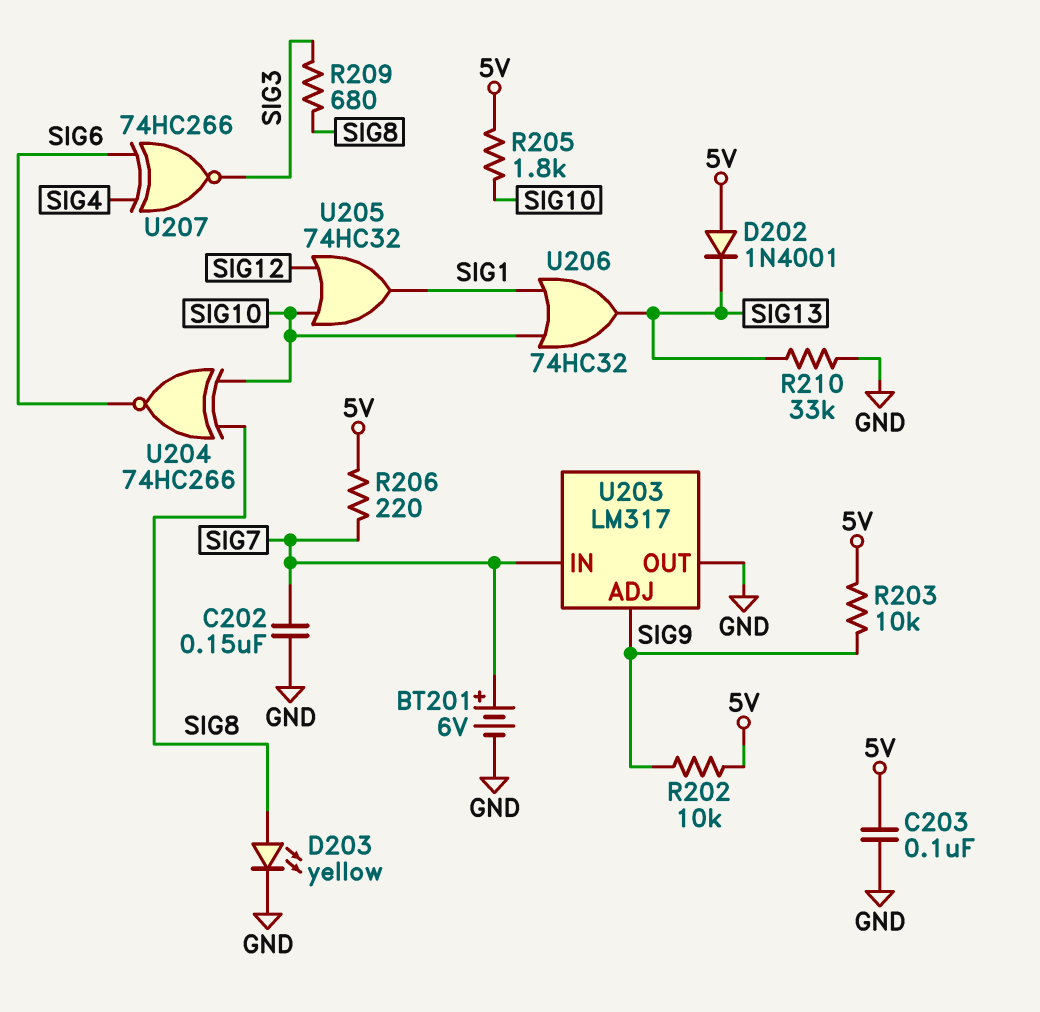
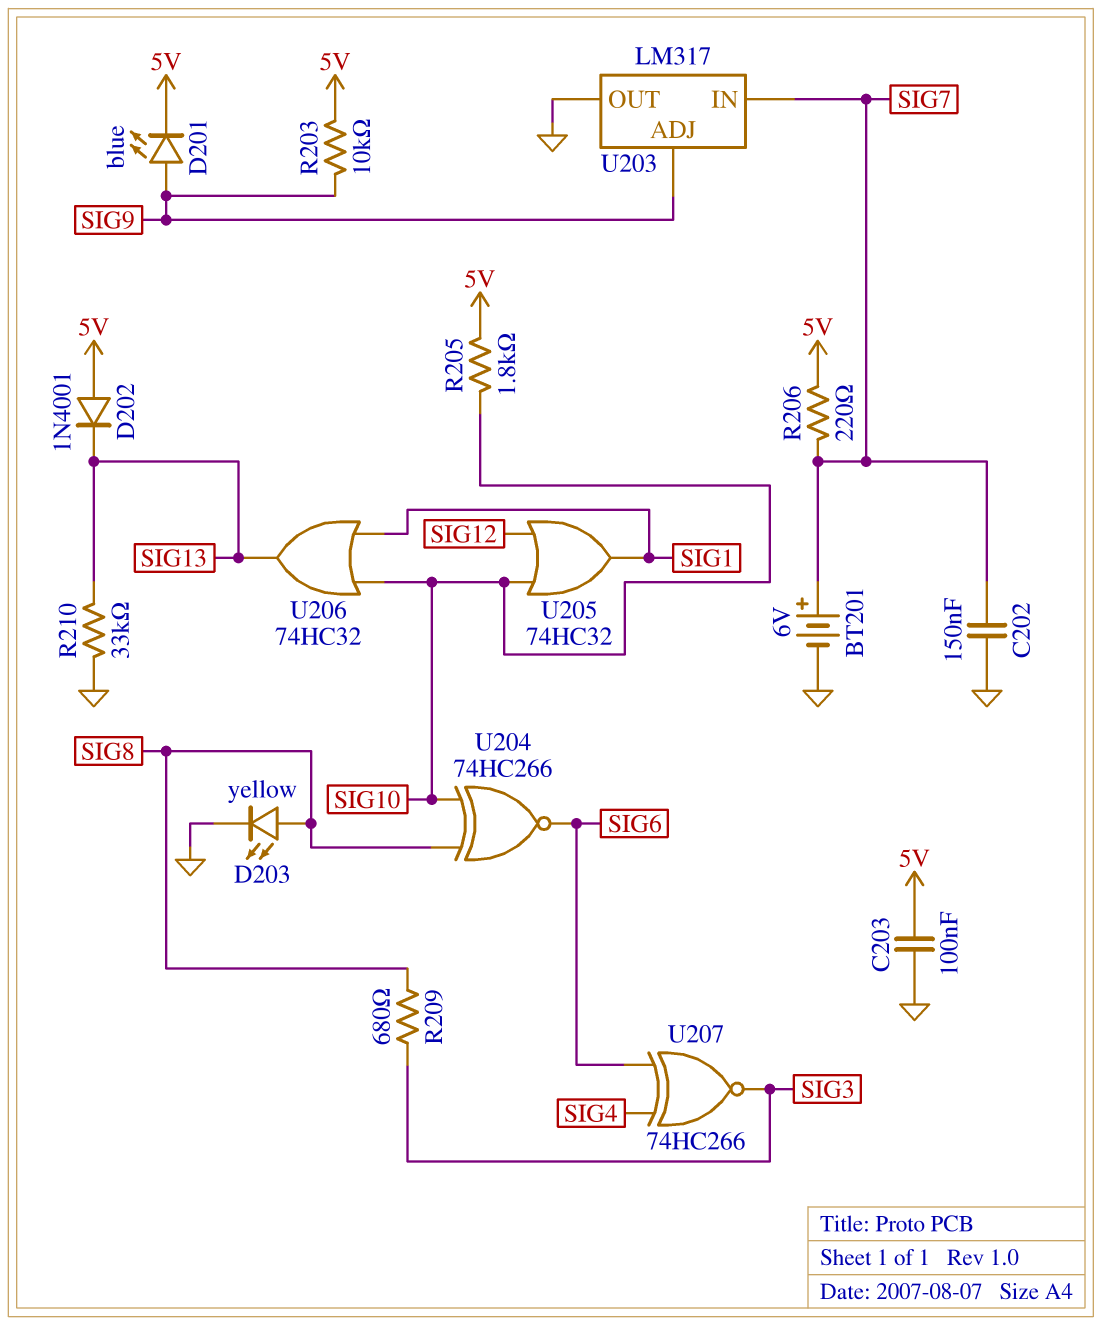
D201: none -> LED blue (A SIG9, K 5V)
R202: 10k (5V, SIG9) -> none

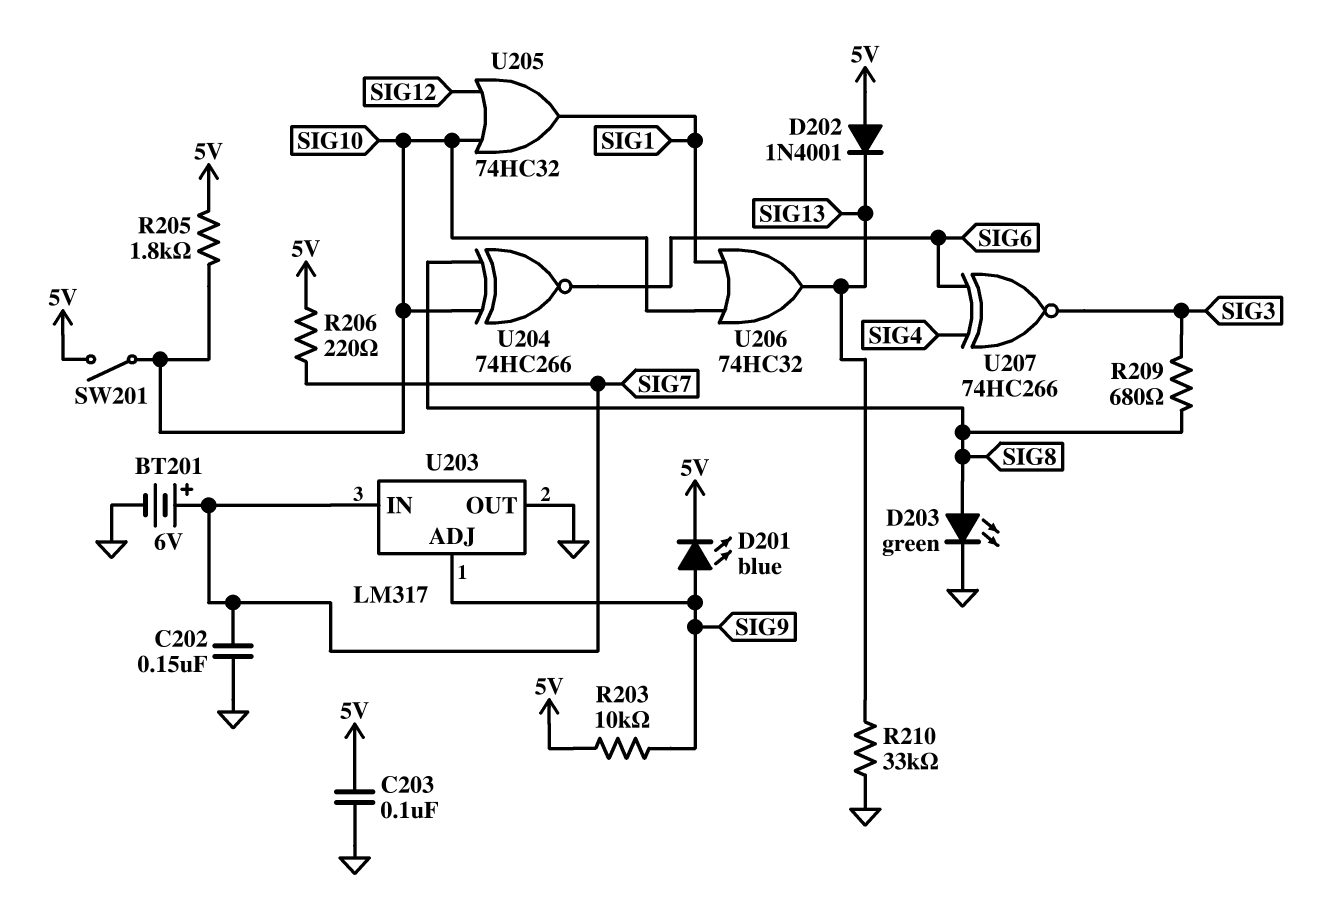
D203: LED yellow (A SIG8, K GND) -> LED green (A SIG8, K GND)
SW201: none -> switch (5V, SIG10)

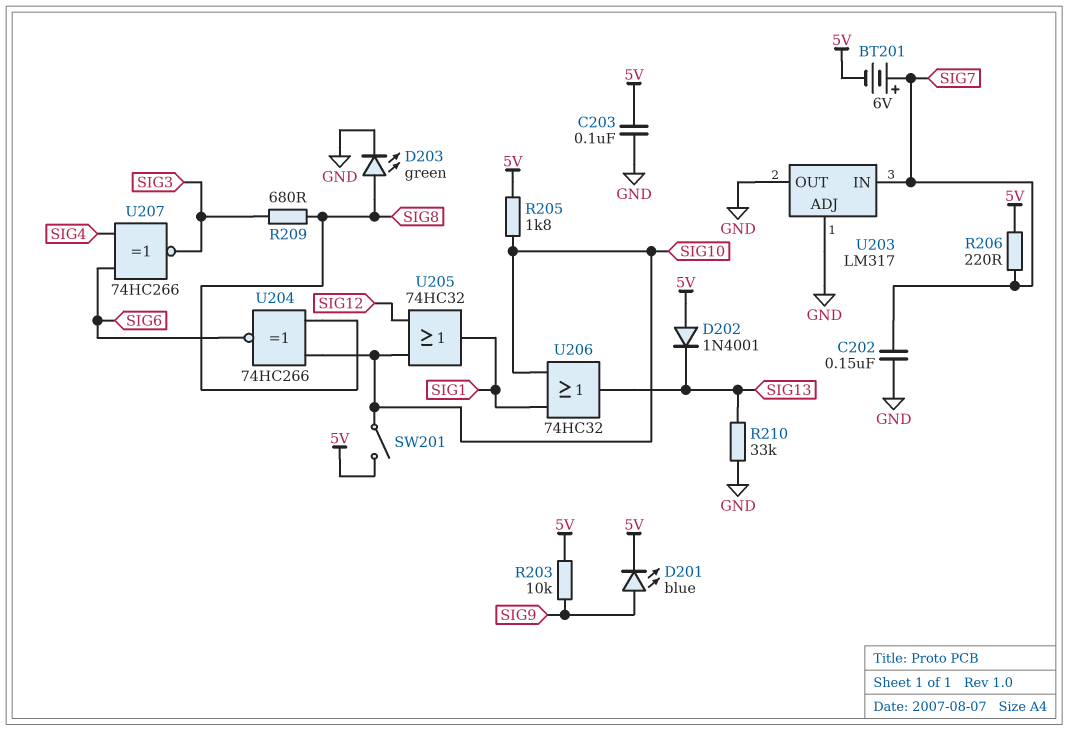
BT201: 6V (plus SIG7, minus GND) -> 6V (plus SIG7, minus 5V)
U203 pin ADJ: SIG9 -> GND

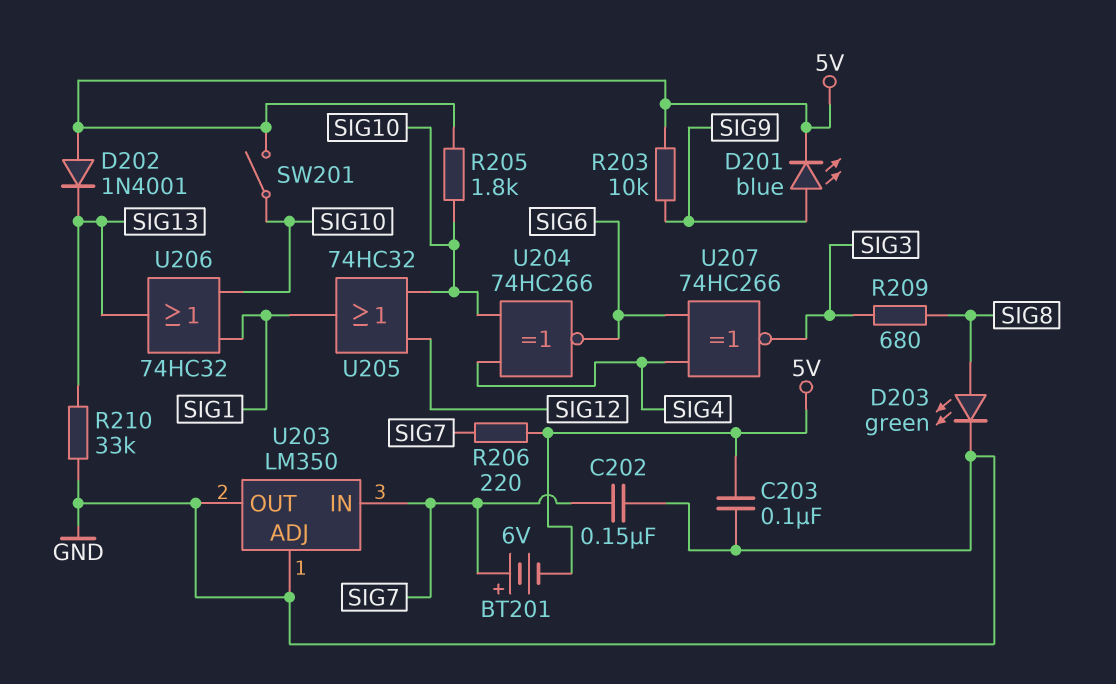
U203: LM317 -> LM350
U204: XNOR 74HC266 (in SIG8, in SIG10, out SIG6) -> XNOR 74HC266 (in SIG4, in SIG10, out SIG6)

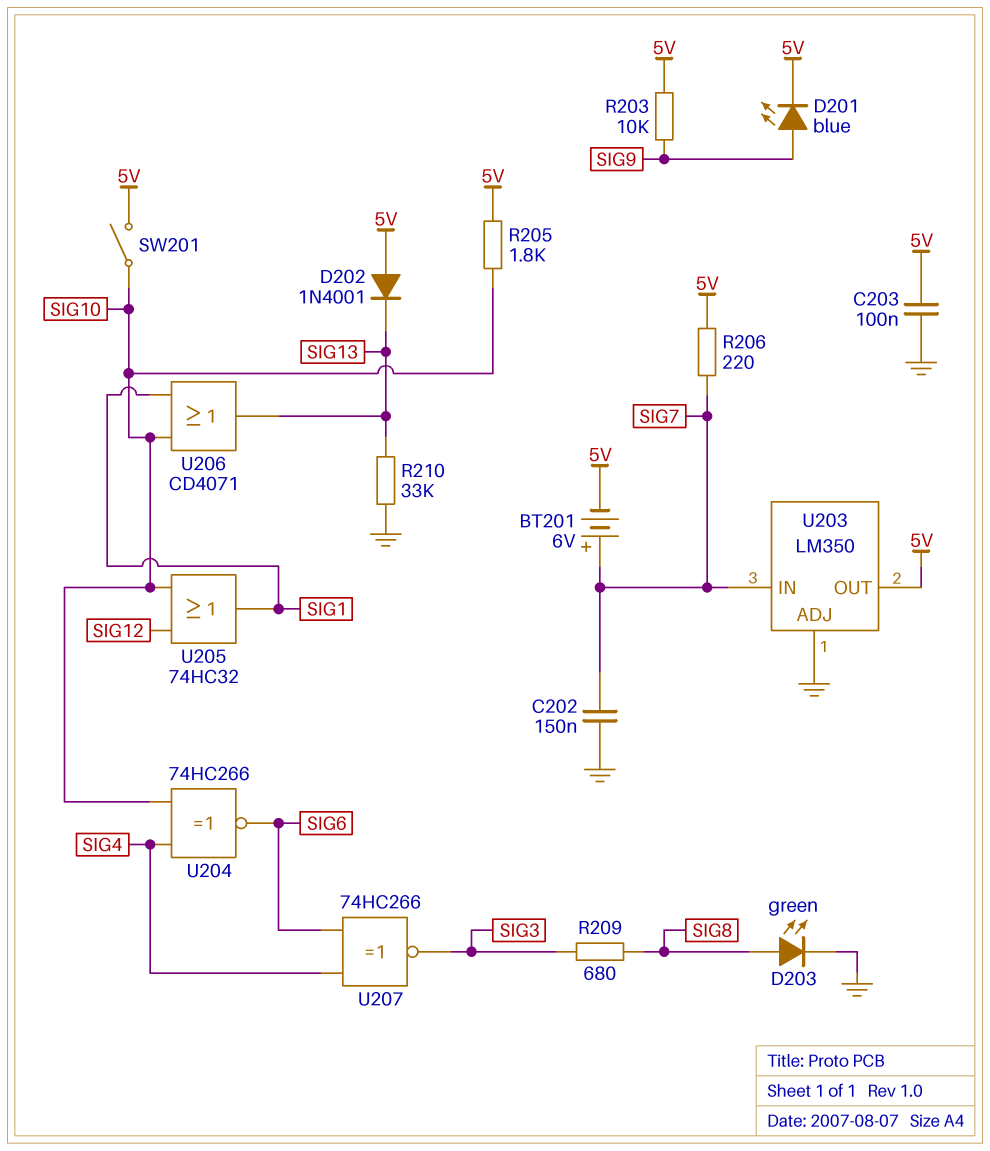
U203 pin OUT: GND -> 5V
U206: OR 74HC32 (in SIG1, in SIG10, out SIG13) -> OR CD4071 (in SIG1, in SIG10, out SIG13)

